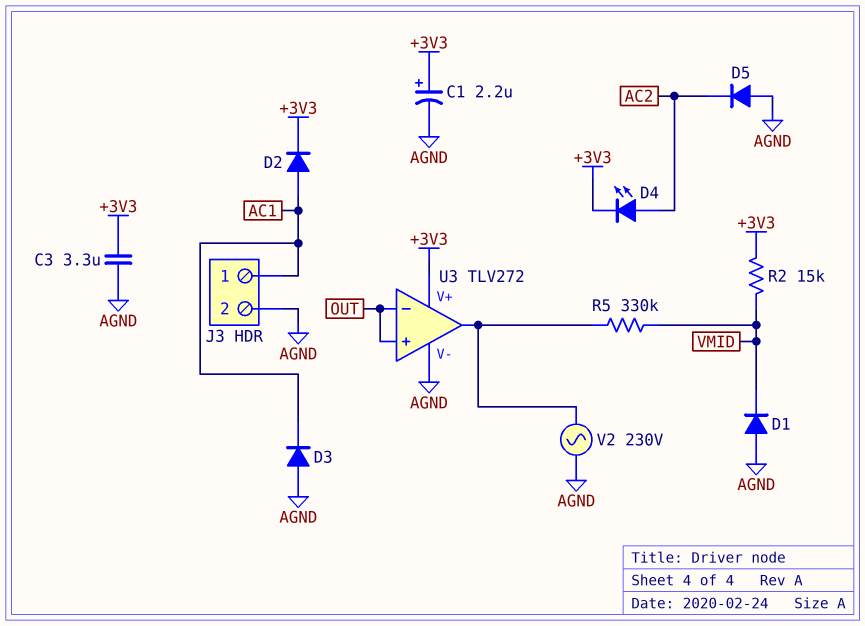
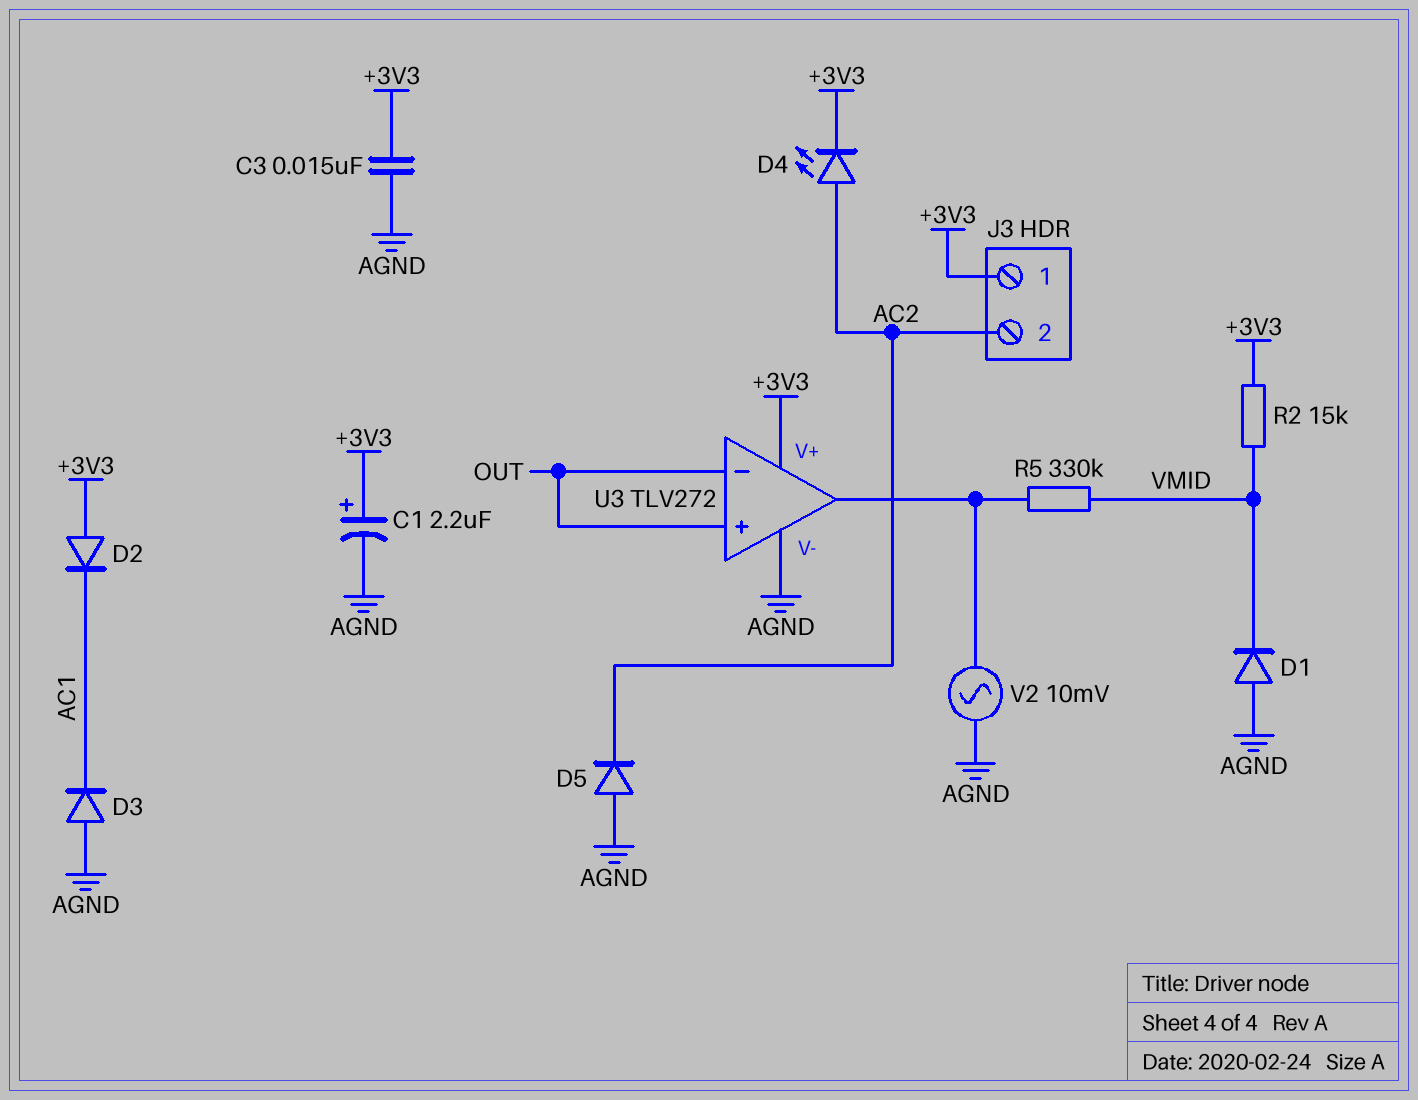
C3: 3.3uF (+3V3, AGND) -> 15nF (+3V3, AGND)
D2: diode (A AC1, K +3V3) -> diode (A +3V3, K AC1)
J3 pin 1: AC1 -> +3V3
J3 pin 2: AGND -> AC2
V2: AC 230V (AGND, U3/out) -> AC 10mV (AGND, U3/out)

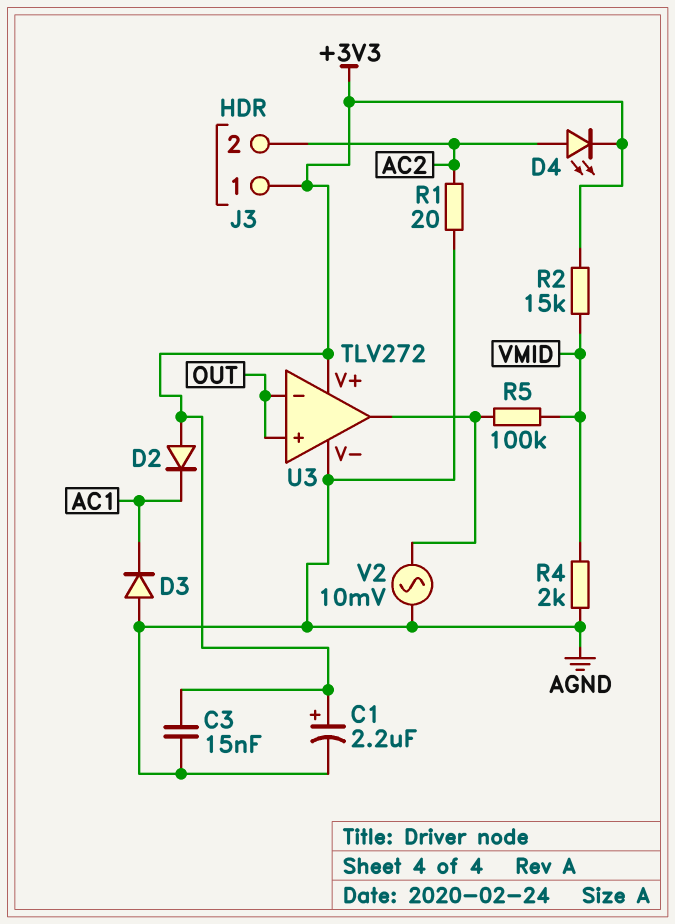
D1: diode (A AGND, K VMID) -> none
D5: diode (A AGND, K AC2) -> none
R1: none -> 20 (AC2, AGND)
R4: none -> 2k (AGND, VMID)
R5: 330k (U3/out, VMID) -> 100k (U3/out, VMID)

